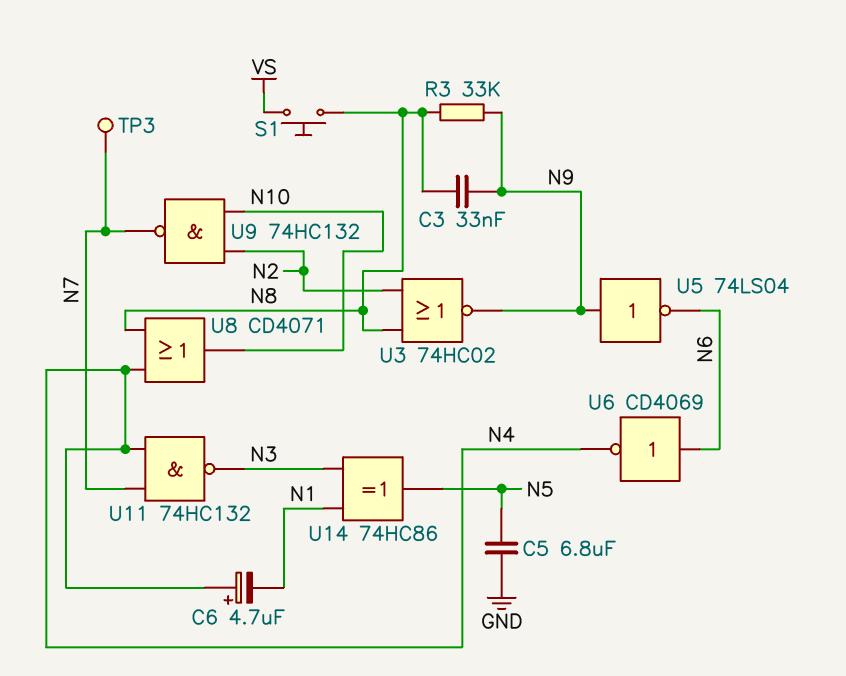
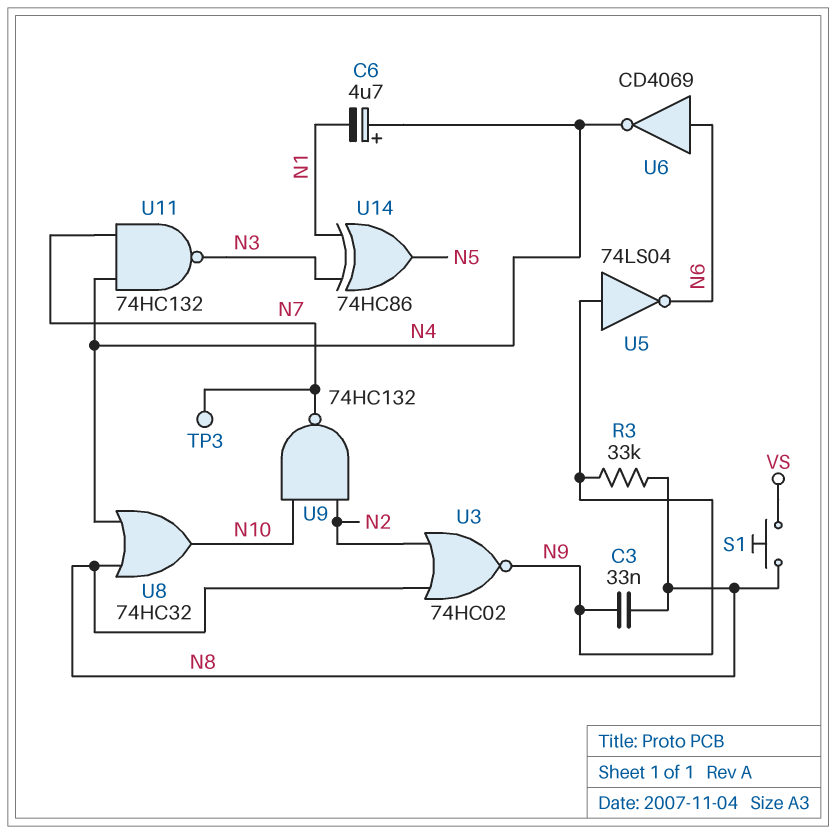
C5: 6.8uF (GND, N5) -> none
U8: OR CD4071 (in N4, in N8, out N10) -> OR 74HC32 (in N4, in N8, out N10)

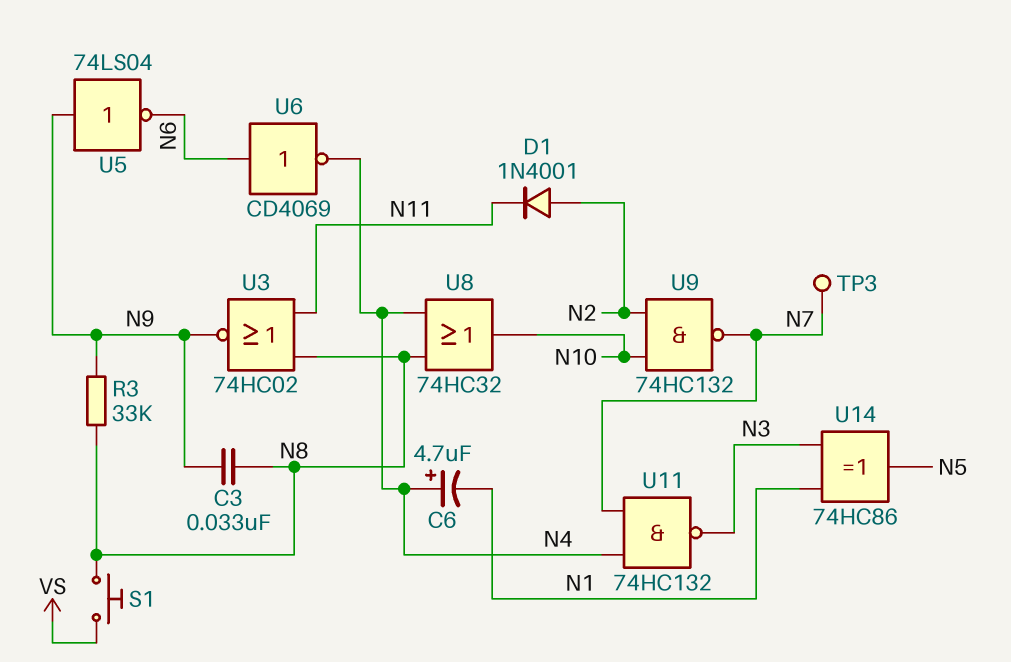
D1: none -> diode 1N4001 (A N2, K N11)
U3: NOR 74HC02 (in N2, in N8, out N9) -> NOR 74HC02 (in N8, in N11, out N9)

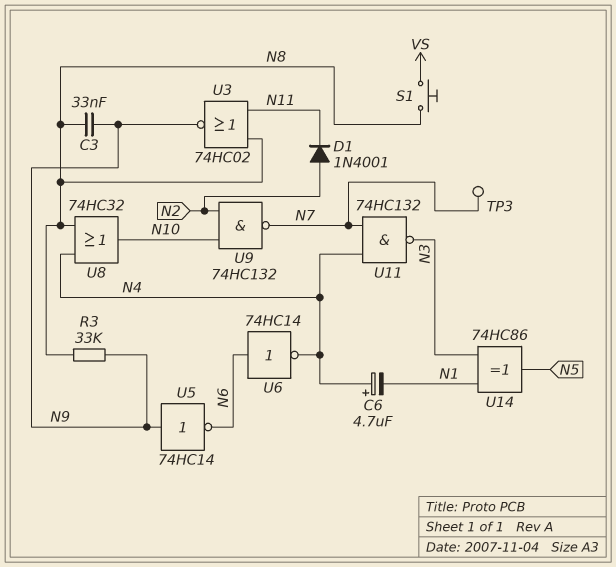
U5: NOT 74LS04 (in N9, out N6) -> NOT 74HC14 (in N9, out N6)
U6: NOT CD4069 (in N6, out N4) -> NOT 74HC14 (in N6, out N4)

